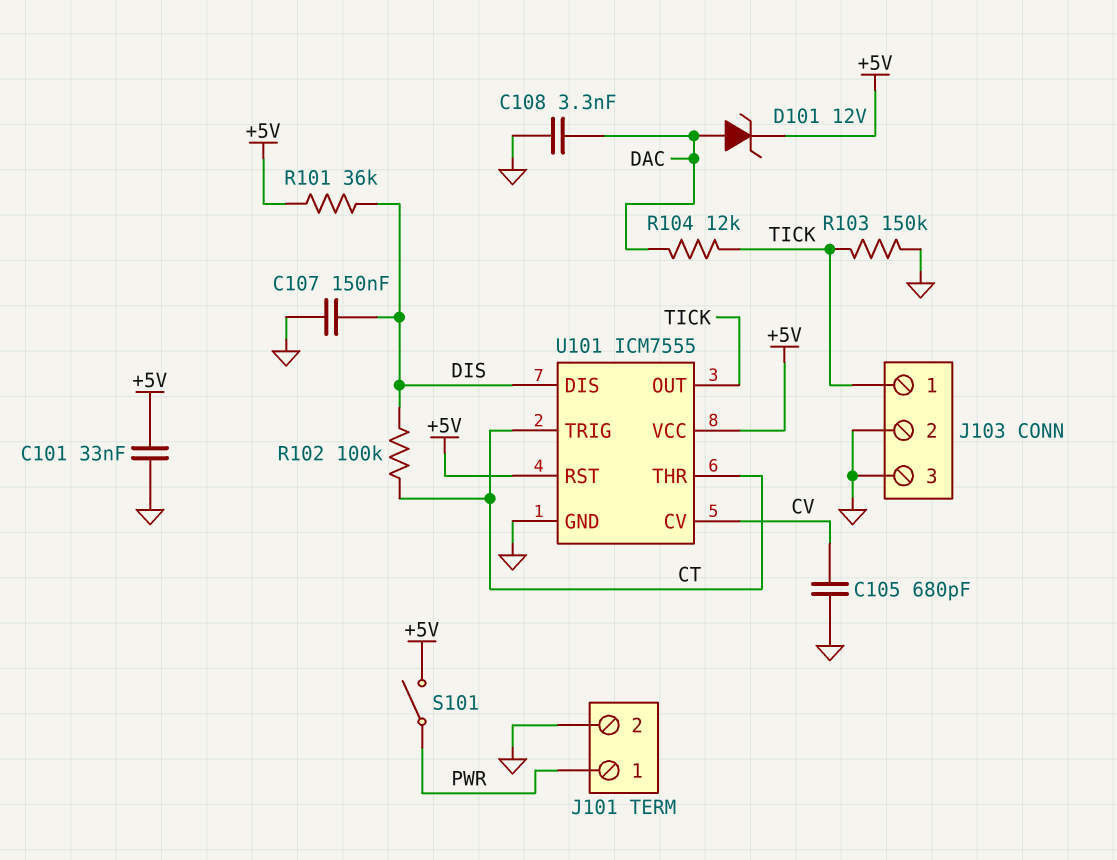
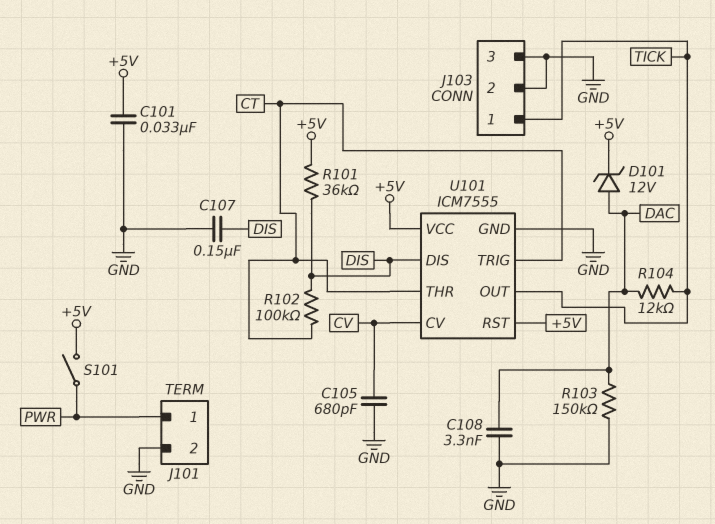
R103: 150k (GND, TICK) -> 150k (DAC, GND)

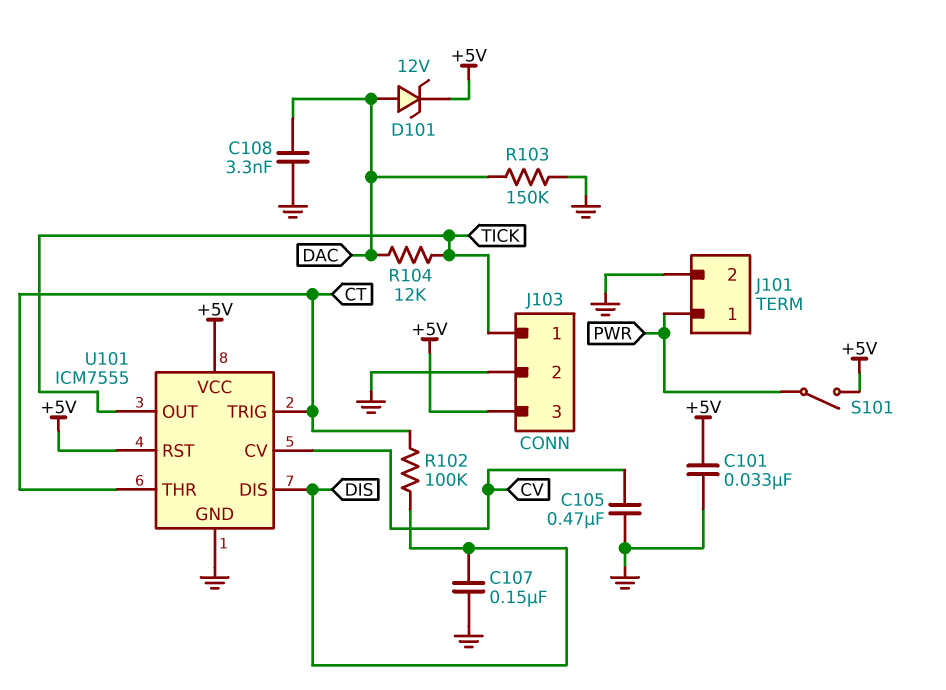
C105: 680pF (CV, GND) -> 470nF (CV, GND)
J103 pin 3: GND -> +5V
R101: 36k (+5V, DIS) -> none

